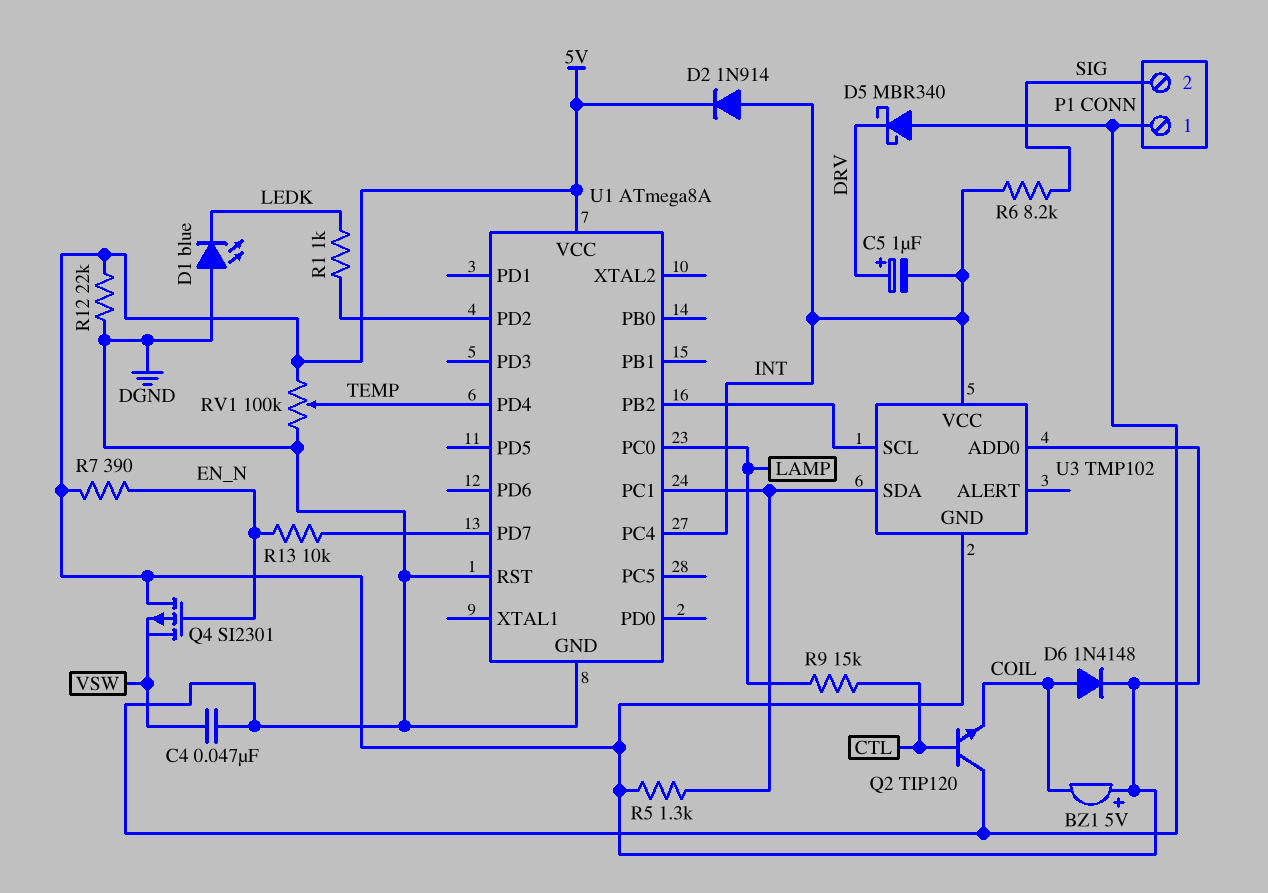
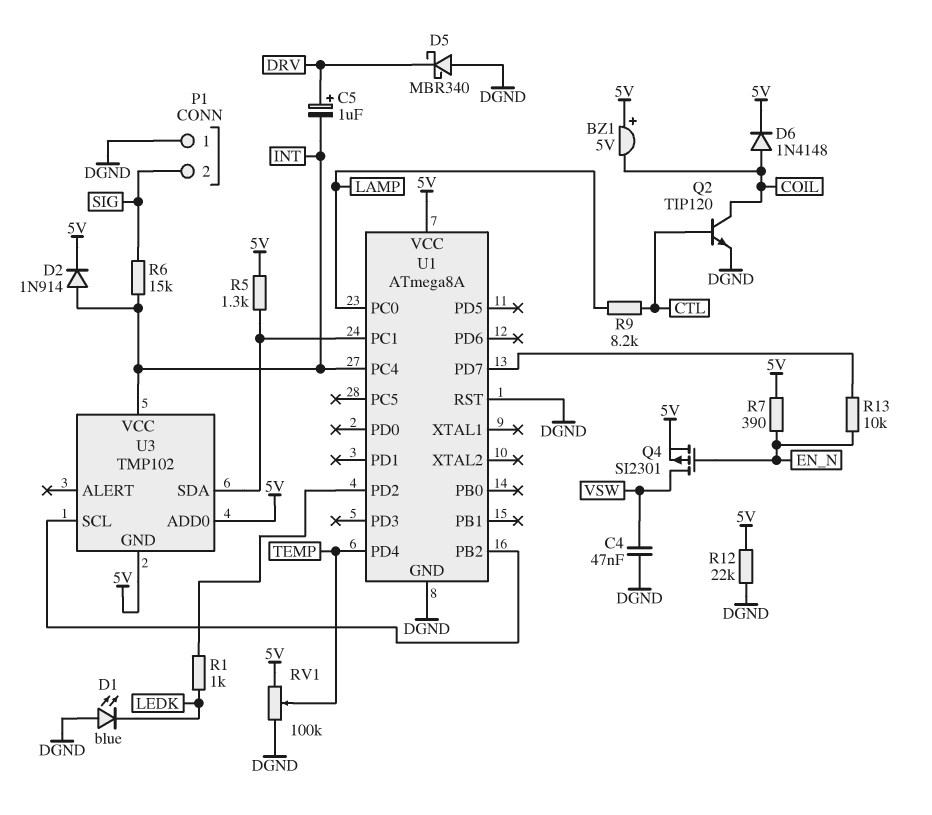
Q2: NPN TIP120 (B CTL, C DGND, E COIL) -> NPN TIP120 (B CTL, C COIL, E DGND)
Q4: PMOS SI2301 (G EN_N, D 5V, S VSW) -> PMOS SI2301 (G EN_N, D VSW, S 5V)
R6: 8.2k (INT, SIG) -> 15k (INT, SIG)
R9: 15k (CTL, LAMP) -> 8.2k (CTL, LAMP)

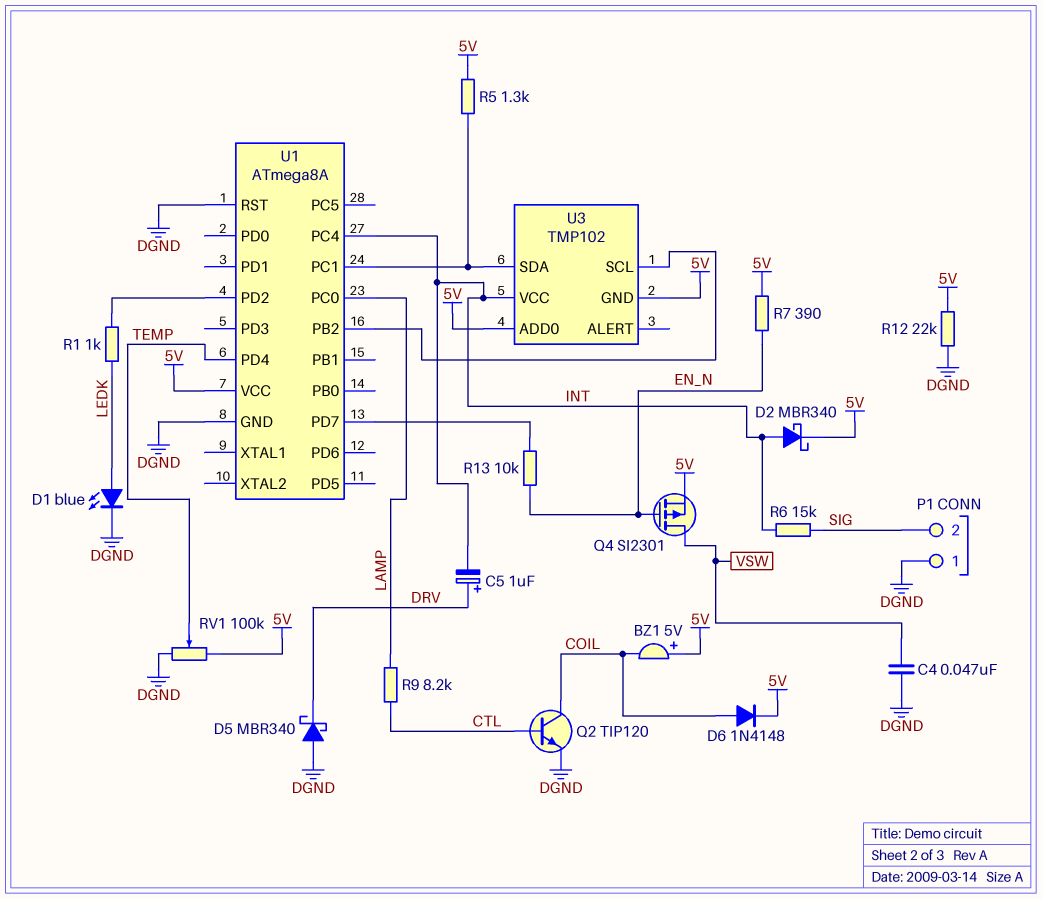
D1: LED blue (A DGND, K LEDK) -> LED blue (A LEDK, K DGND)
D2: diode 1N914 (A INT, K 5V) -> schottky MBR340 (A INT, K 5V)

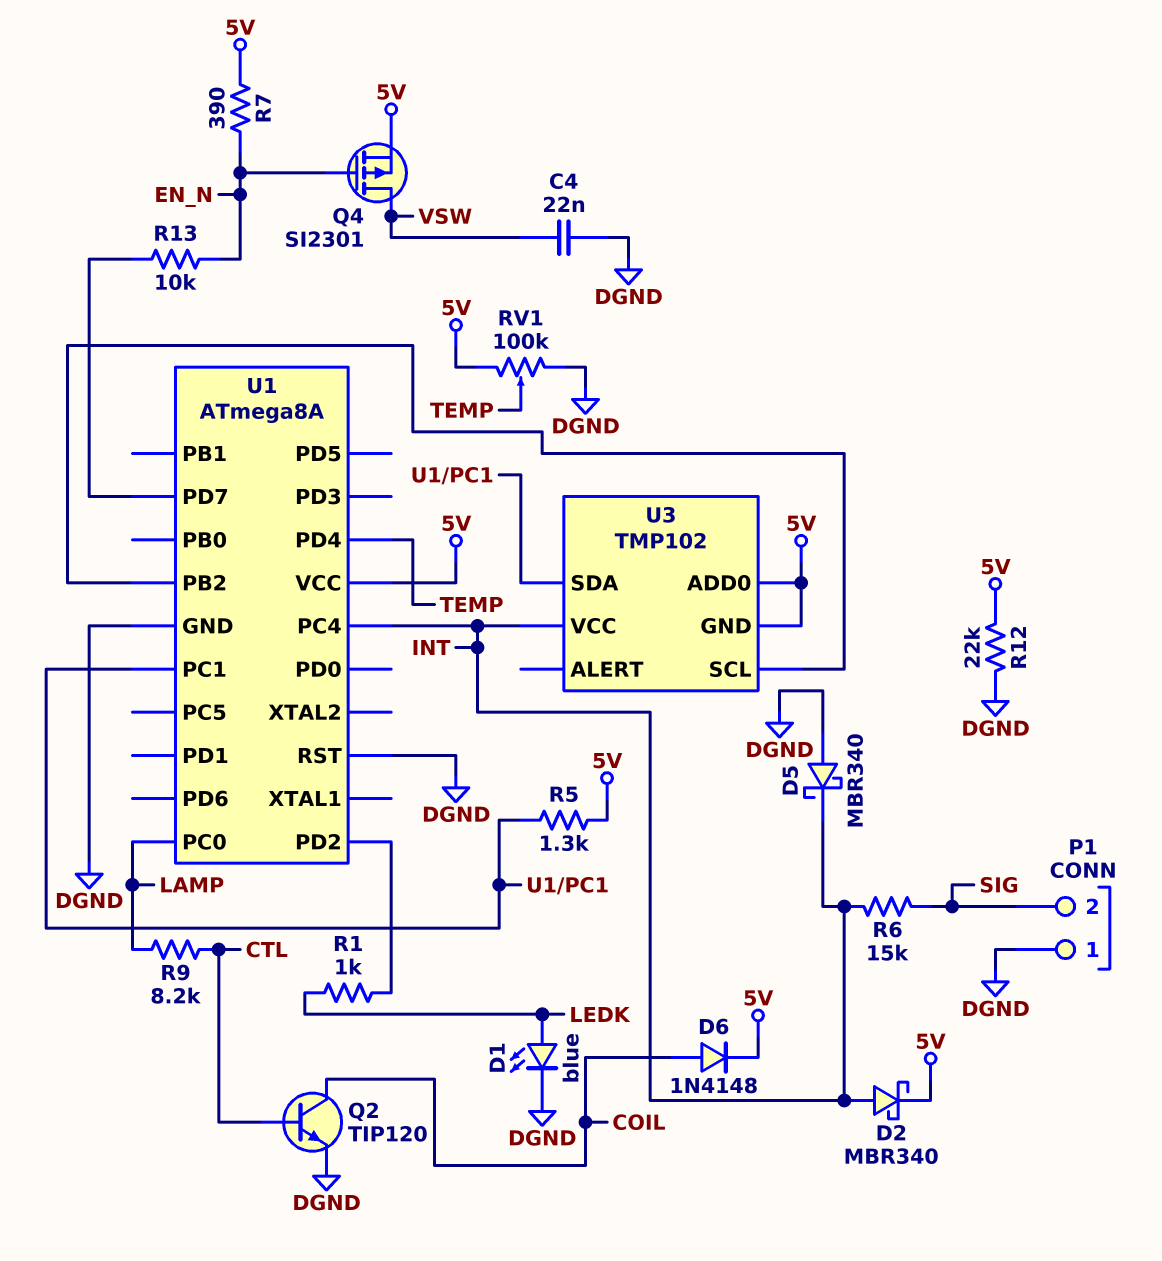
BZ1: buzzer 5V (plus 5V, minus COIL) -> none
C4: 47nF (DGND, VSW) -> 22nF (DGND, VSW)
C5: 1uF (plus DRV, minus INT) -> none
D5: schottky MBR340 (A DGND, K DRV) -> schottky MBR340 (A DGND, K INT)

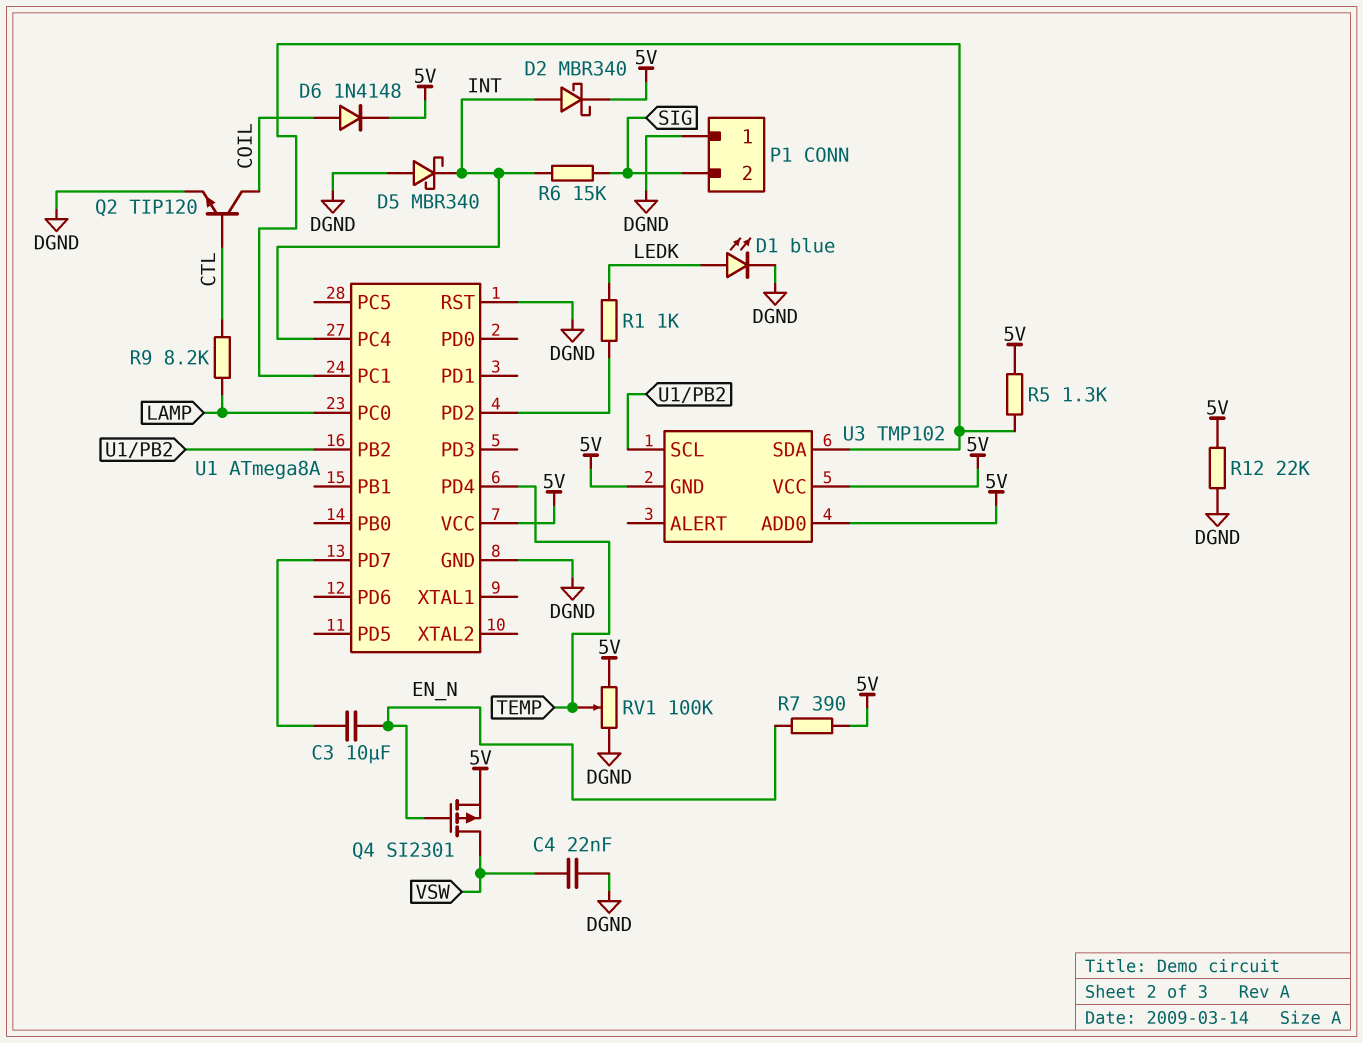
C3: none -> 10uF (EN_N, U1/PD7)
R13: 10k (EN_N, U1/PD7) -> none
U3 pin VCC: INT -> 5V

